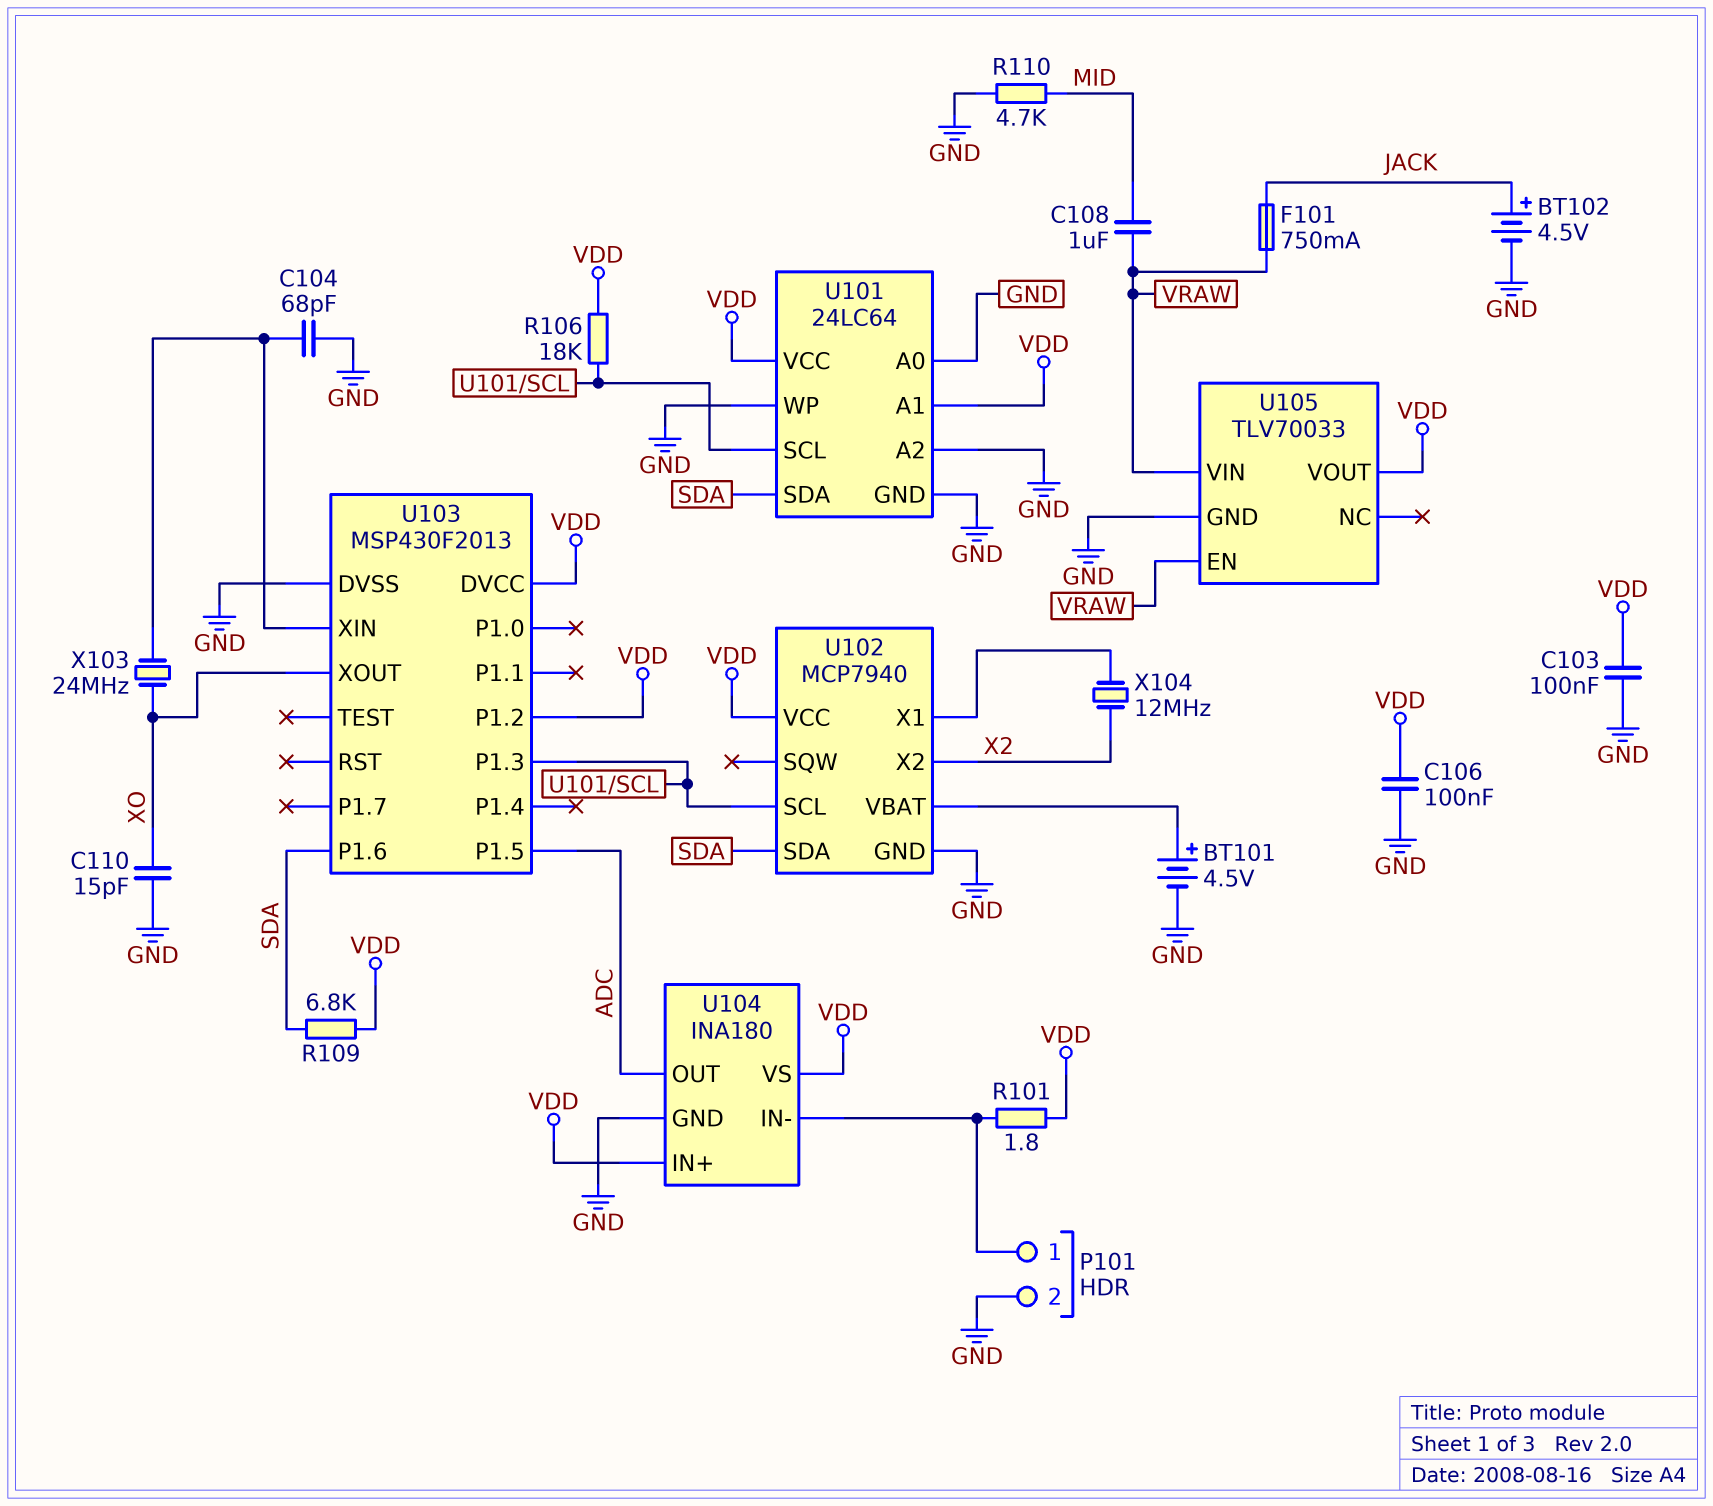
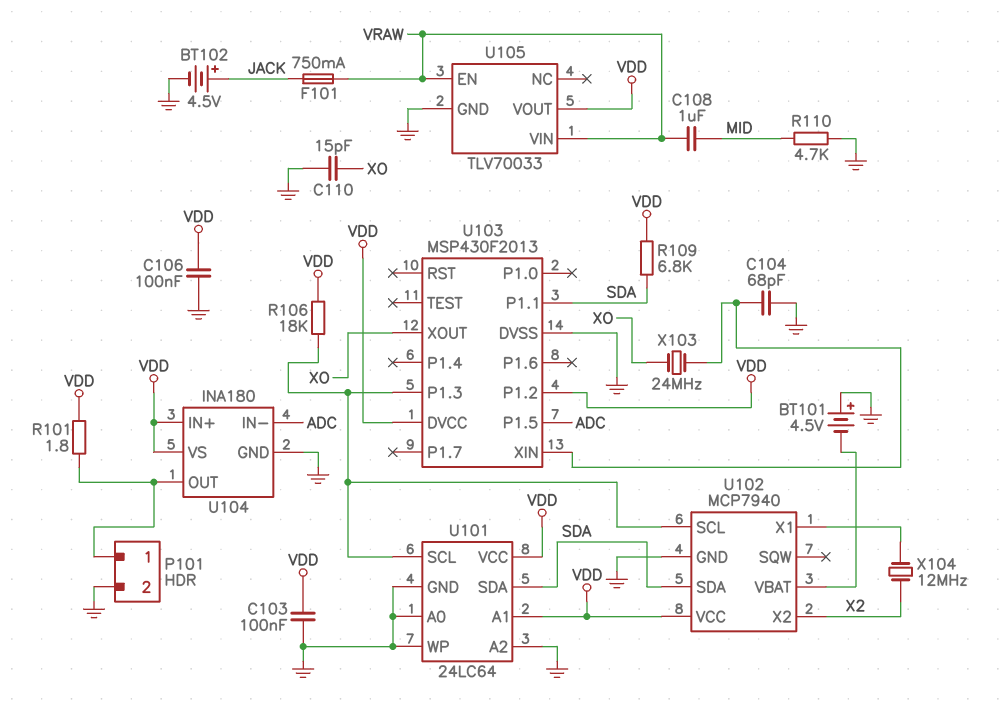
BT101: 4.5V (plus U102/VBAT, minus GND) -> 4.5V (plus GND, minus U102/VBAT)
U103 pin P1.1: none -> SDA
U103 pin P1.6: SDA -> none
U104 pin IN-: P101/1 -> ADC
U104 pin OUT: ADC -> P101/1

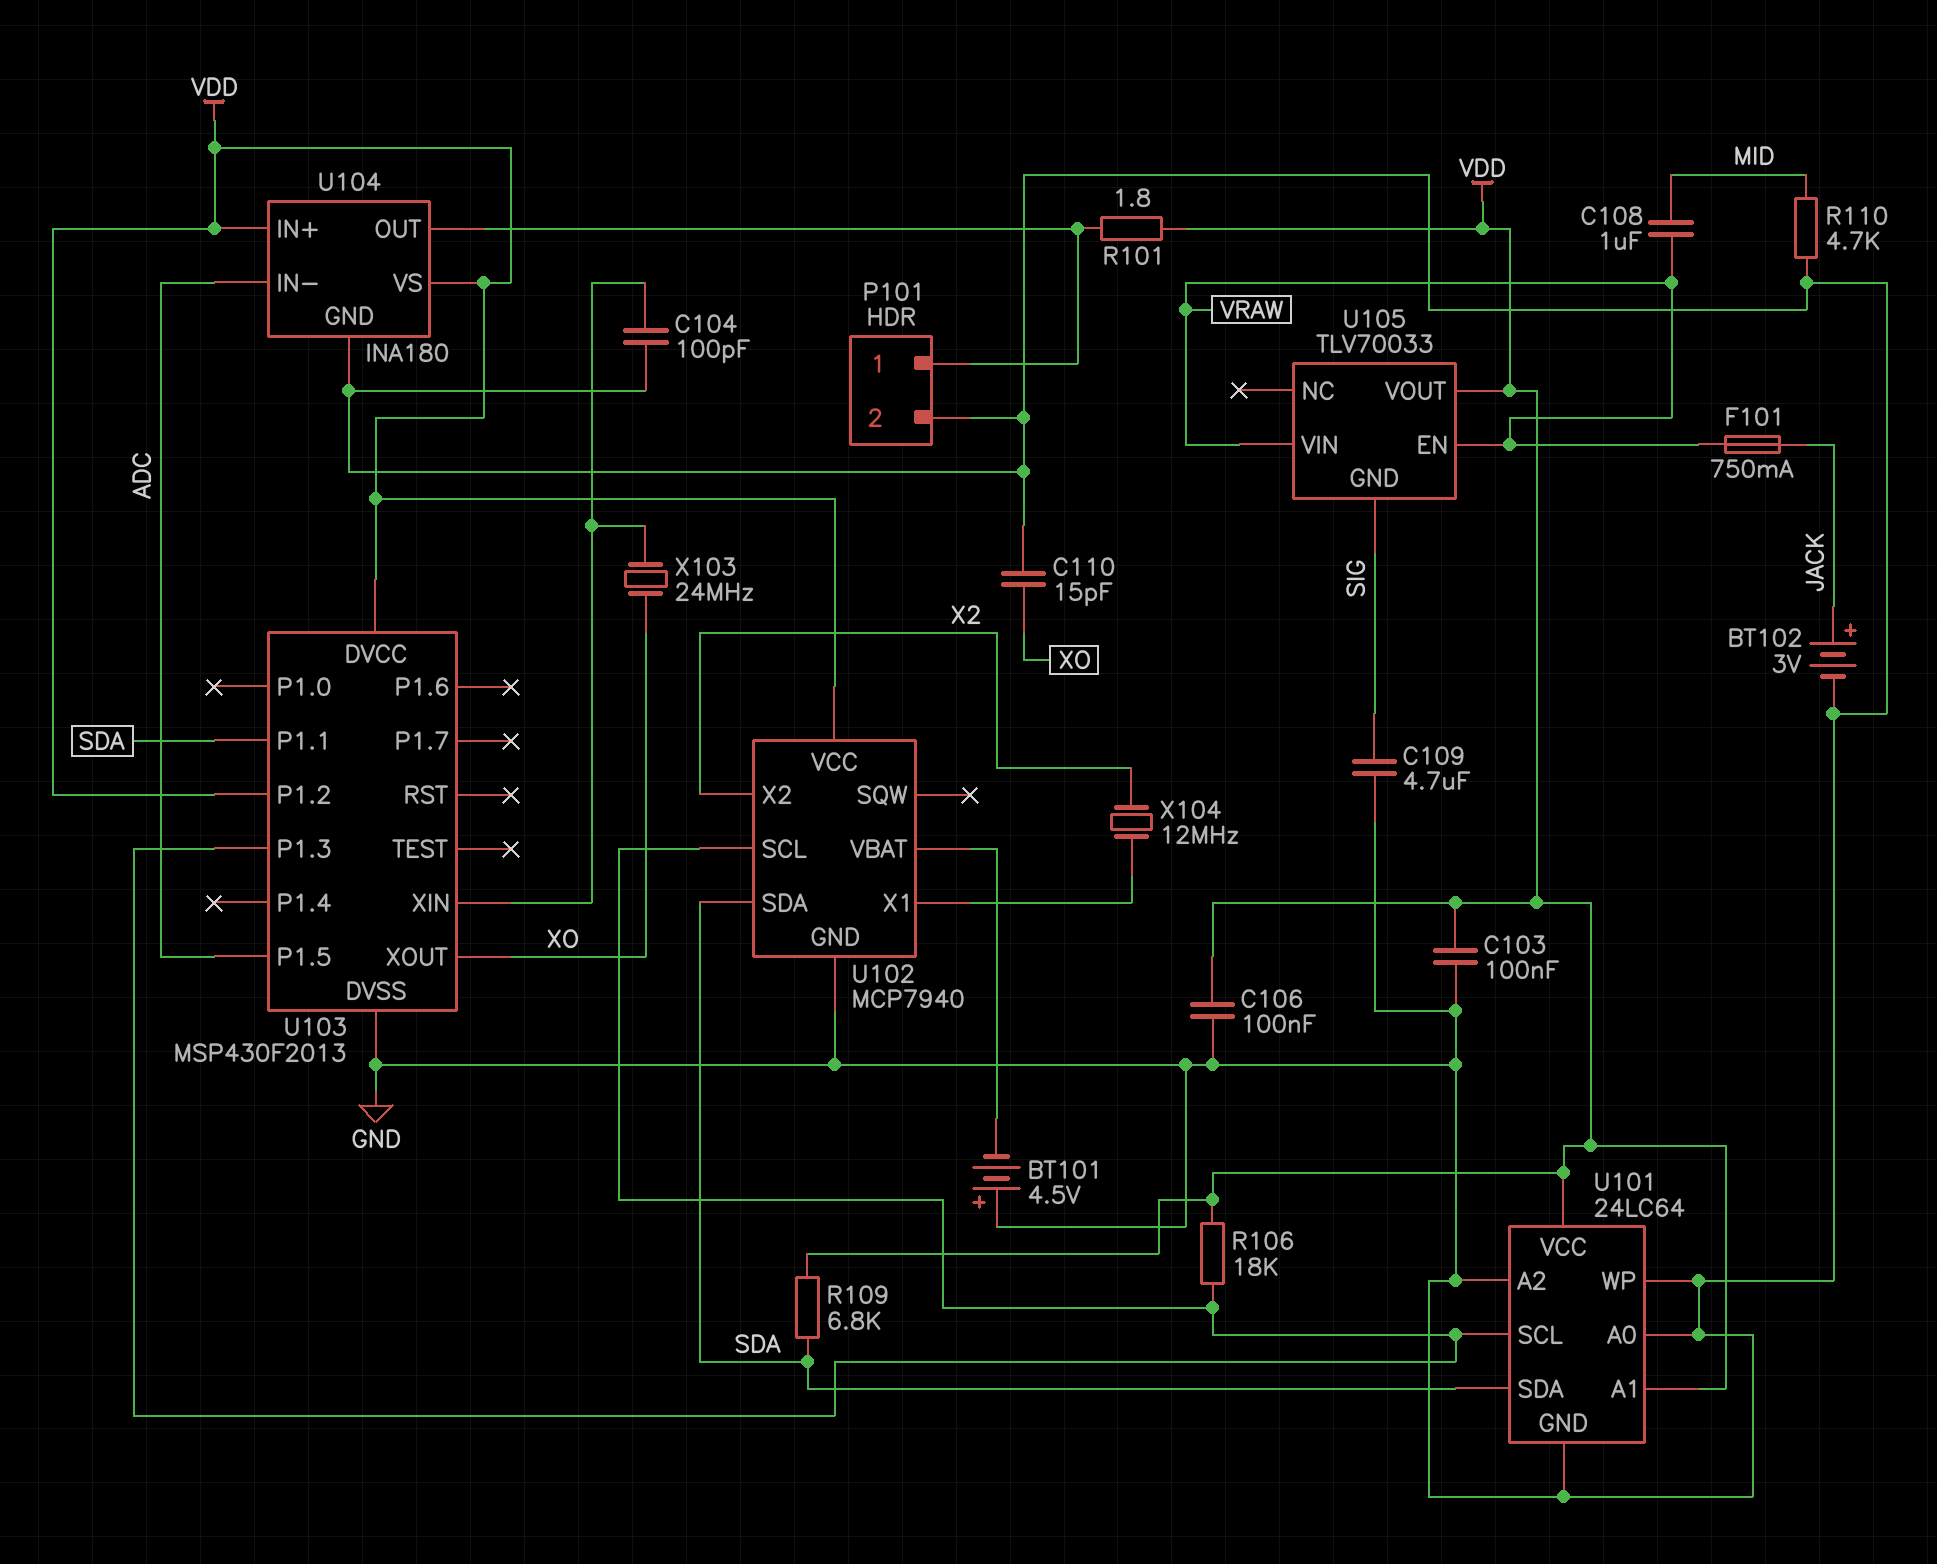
BT102: 4.5V (plus JACK, minus GND) -> 3V (plus JACK, minus GND)
C104: 68pF (GND, U103/XIN) -> 100pF (GND, U103/XIN)
C109: none -> 4.7uF (GND, SIG)
U105 pin GND: GND -> SIG

